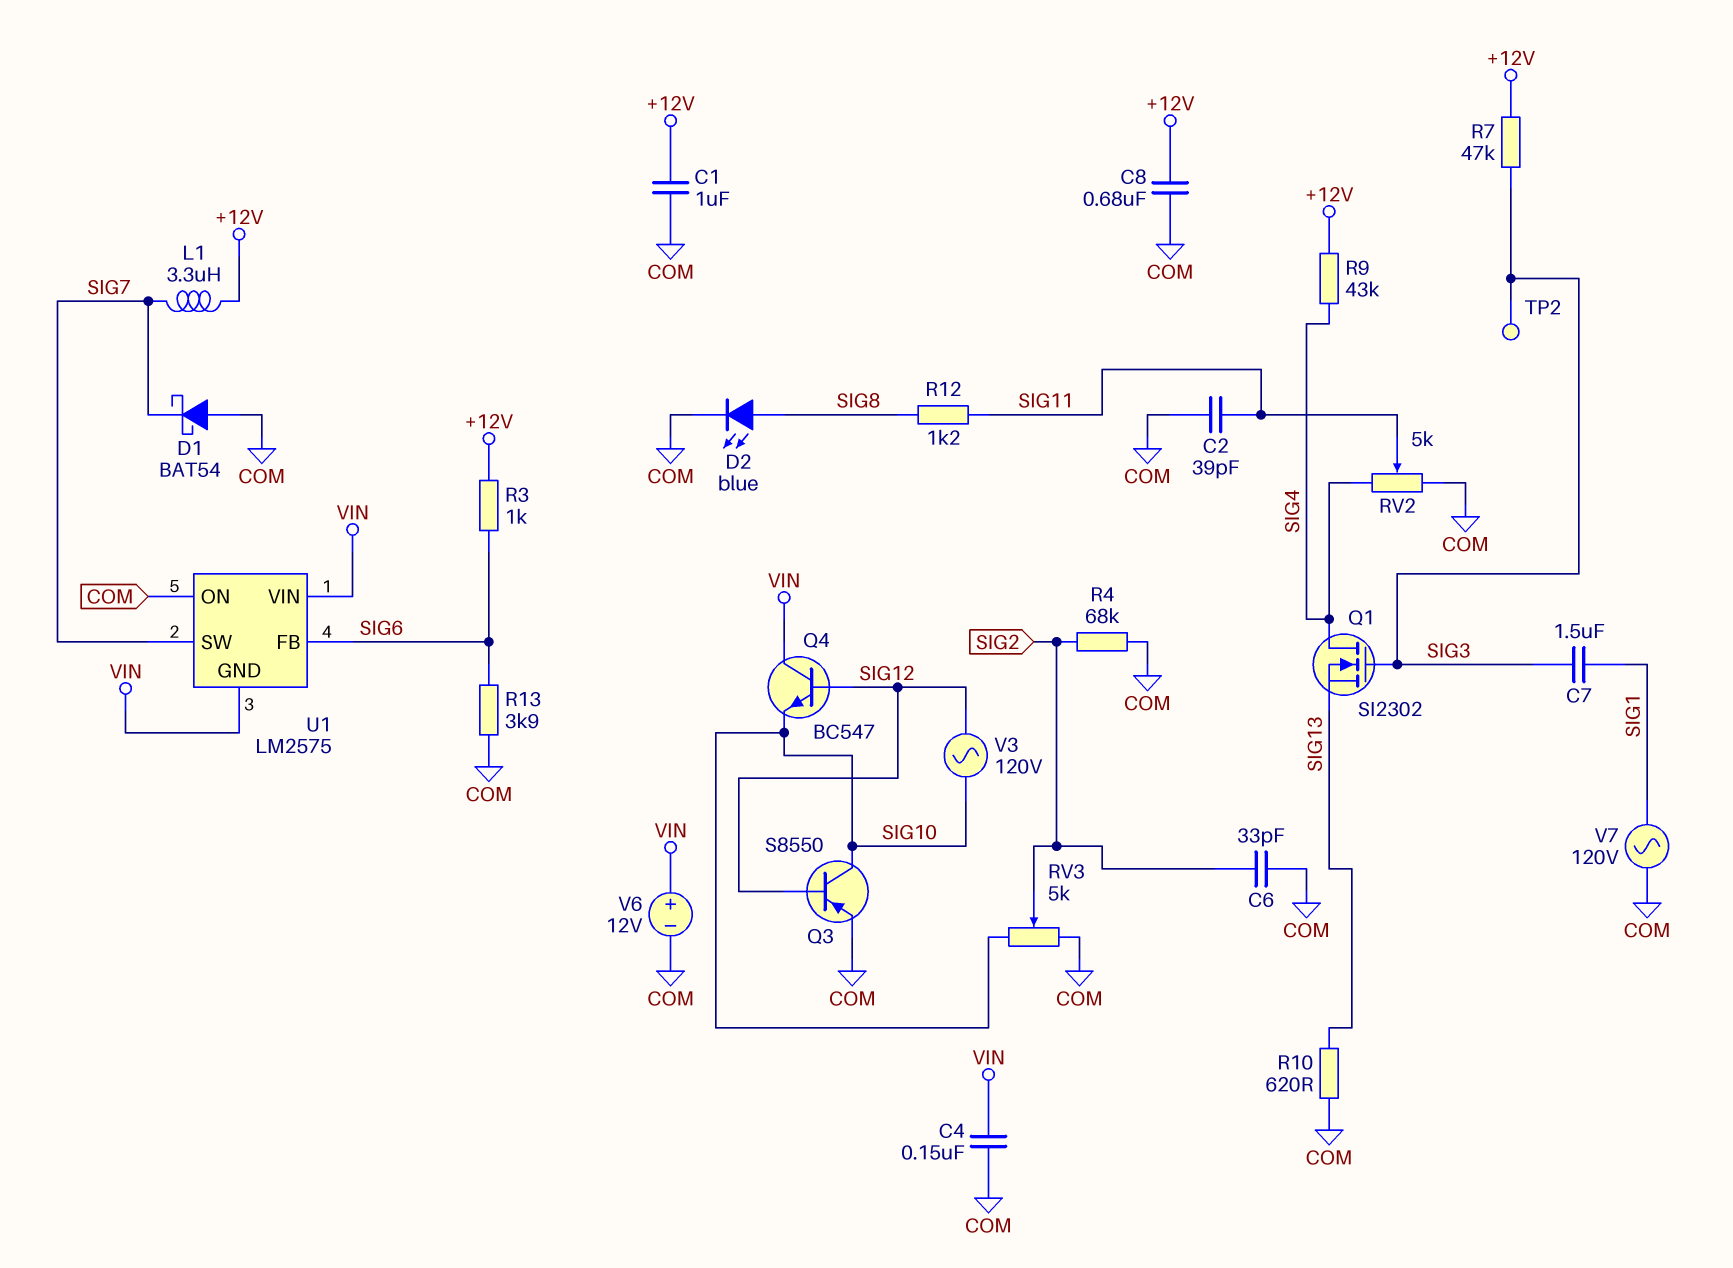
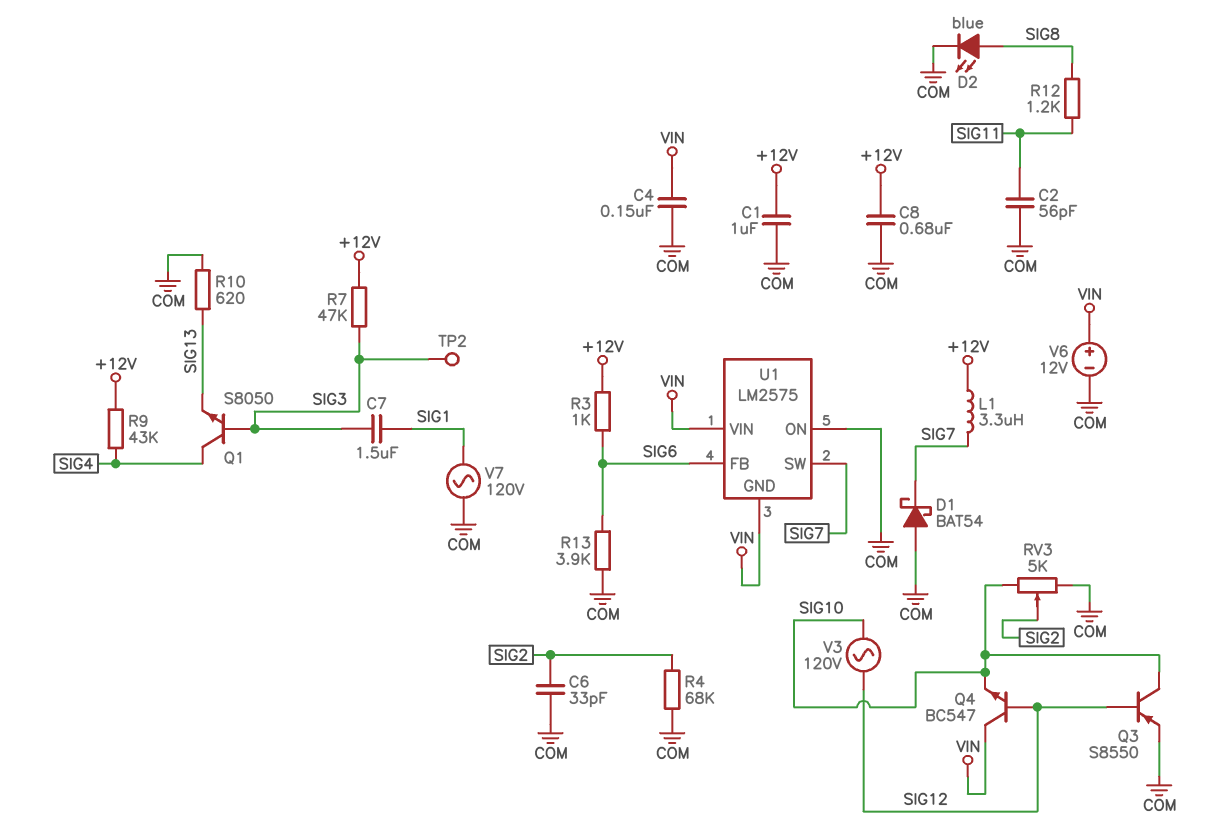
C2: 39pF (COM, SIG11) -> 56pF (COM, SIG11)
Q1: NMOS SI2302 (G SIG3, D SIG4, S SIG13) -> NPN S8050 (B SIG3, C SIG4, E SIG13)
RV2: 5k (COM, SIG4, wiper SIG11) -> none

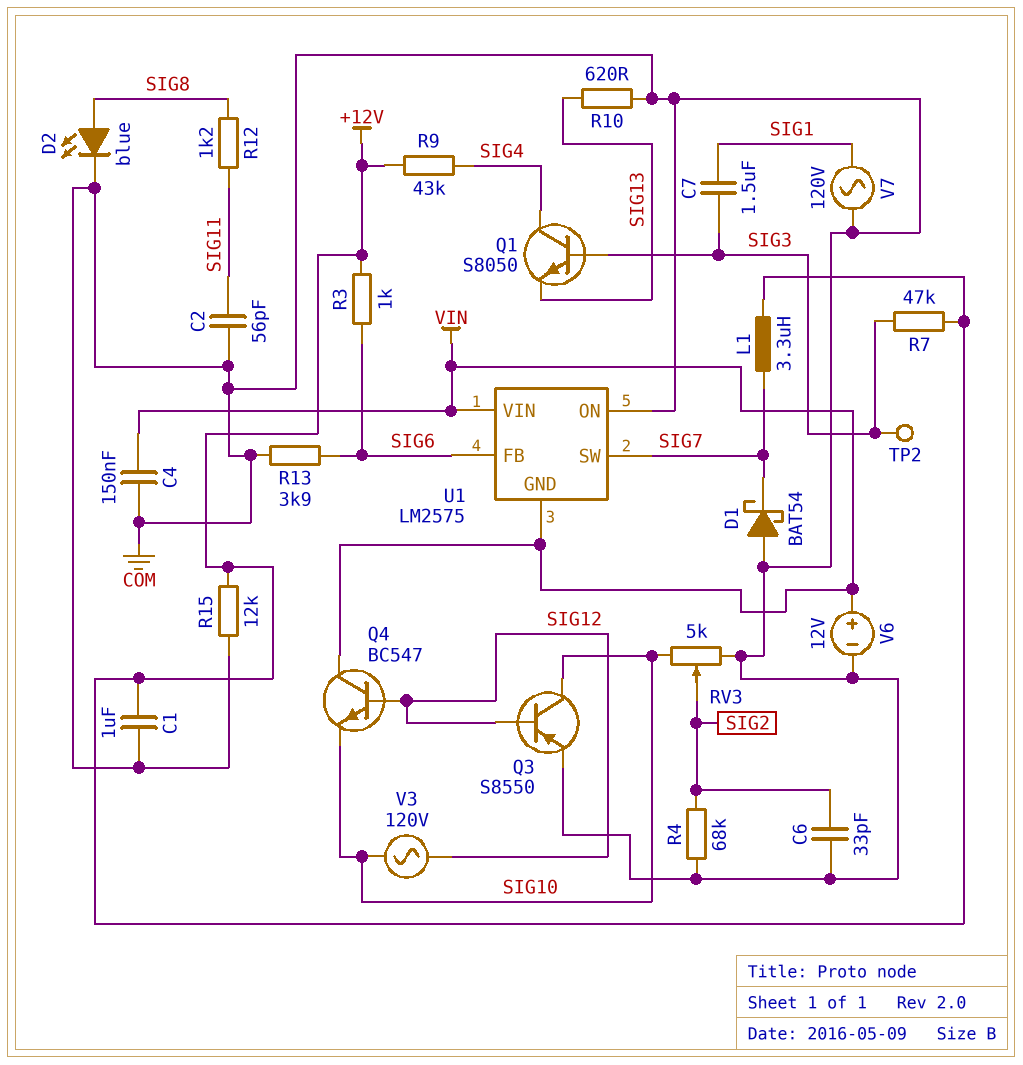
C8: 680nF (+12V, COM) -> none
R15: none -> 12k (+12V, COM)

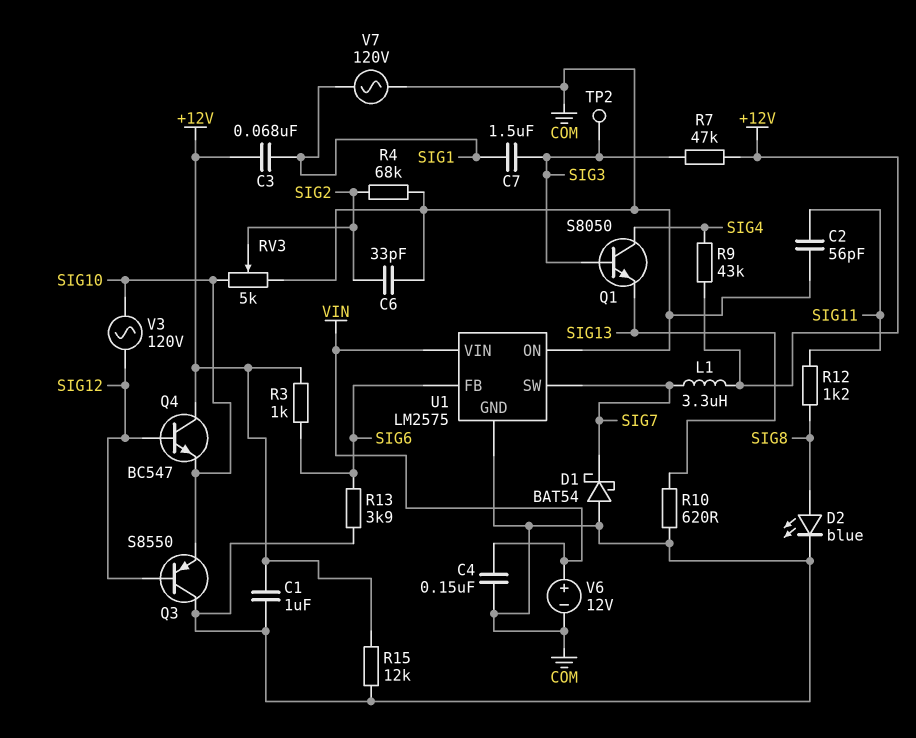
C3: none -> 68nF (+12V, SIG1)
Q3: PNP S8550 (B SIG12, C SIG10, E COM) -> PNP S8550 (B SIG12, C COM, E SIG10)
Q4: NPN BC547 (B SIG12, C VIN, E SIG10) -> NPN BC547 (B SIG12, C +12V, E SIG10)
U1 pin GND: VIN -> COM

